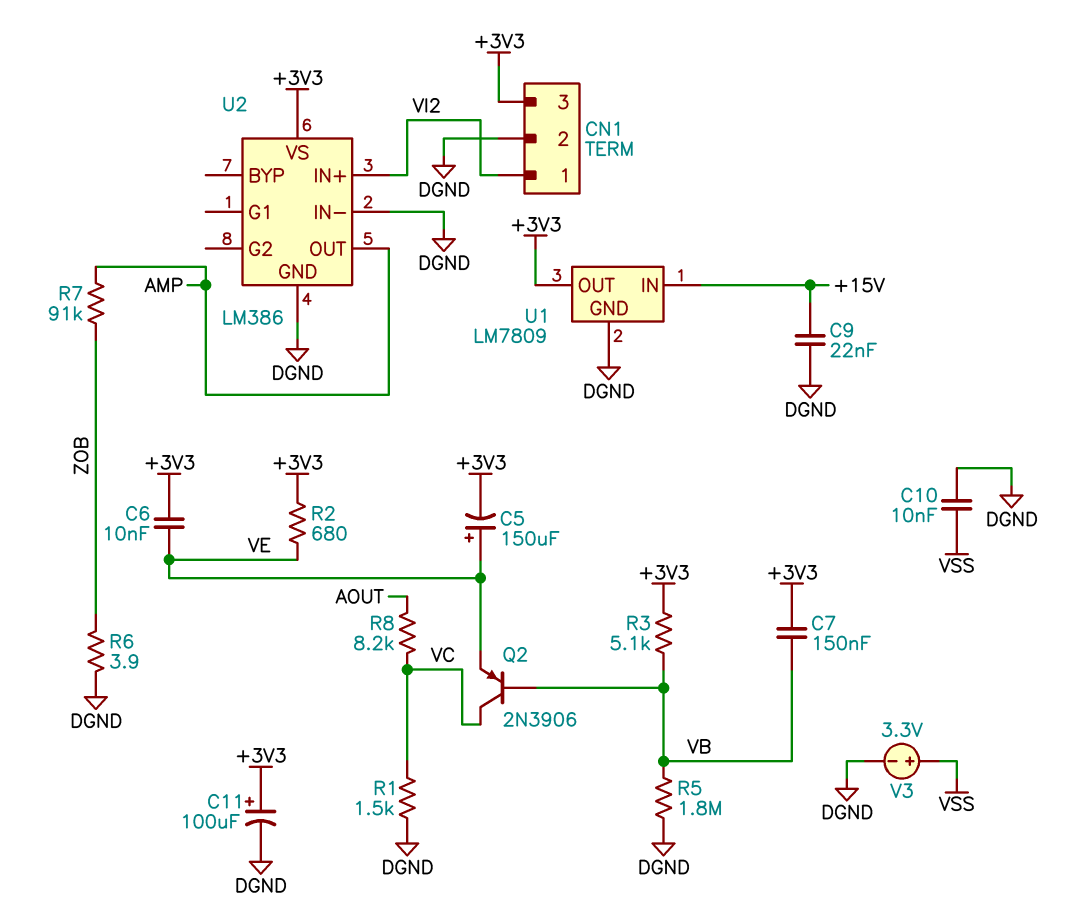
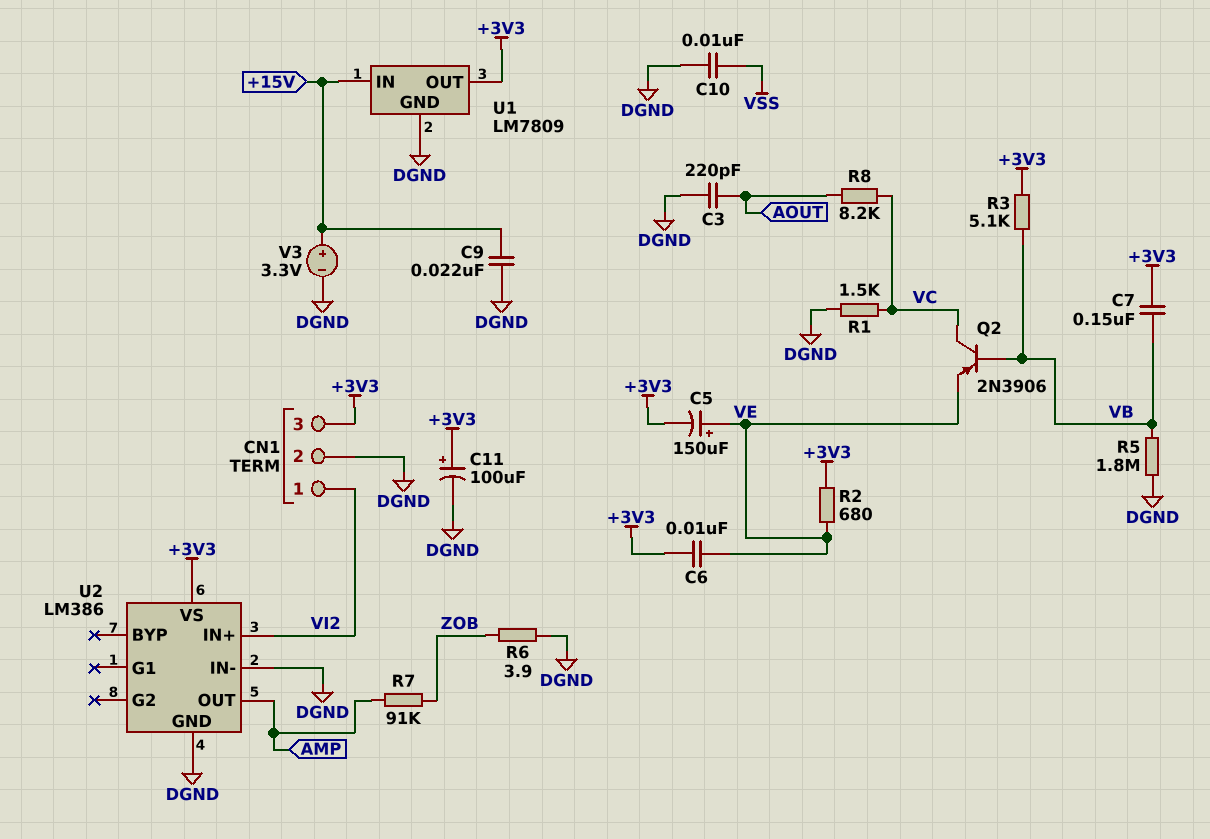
C3: none -> 220pF (AOUT, DGND)
V3: 3.3V (plus VSS, minus DGND) -> 3.3V (plus +15V, minus DGND)

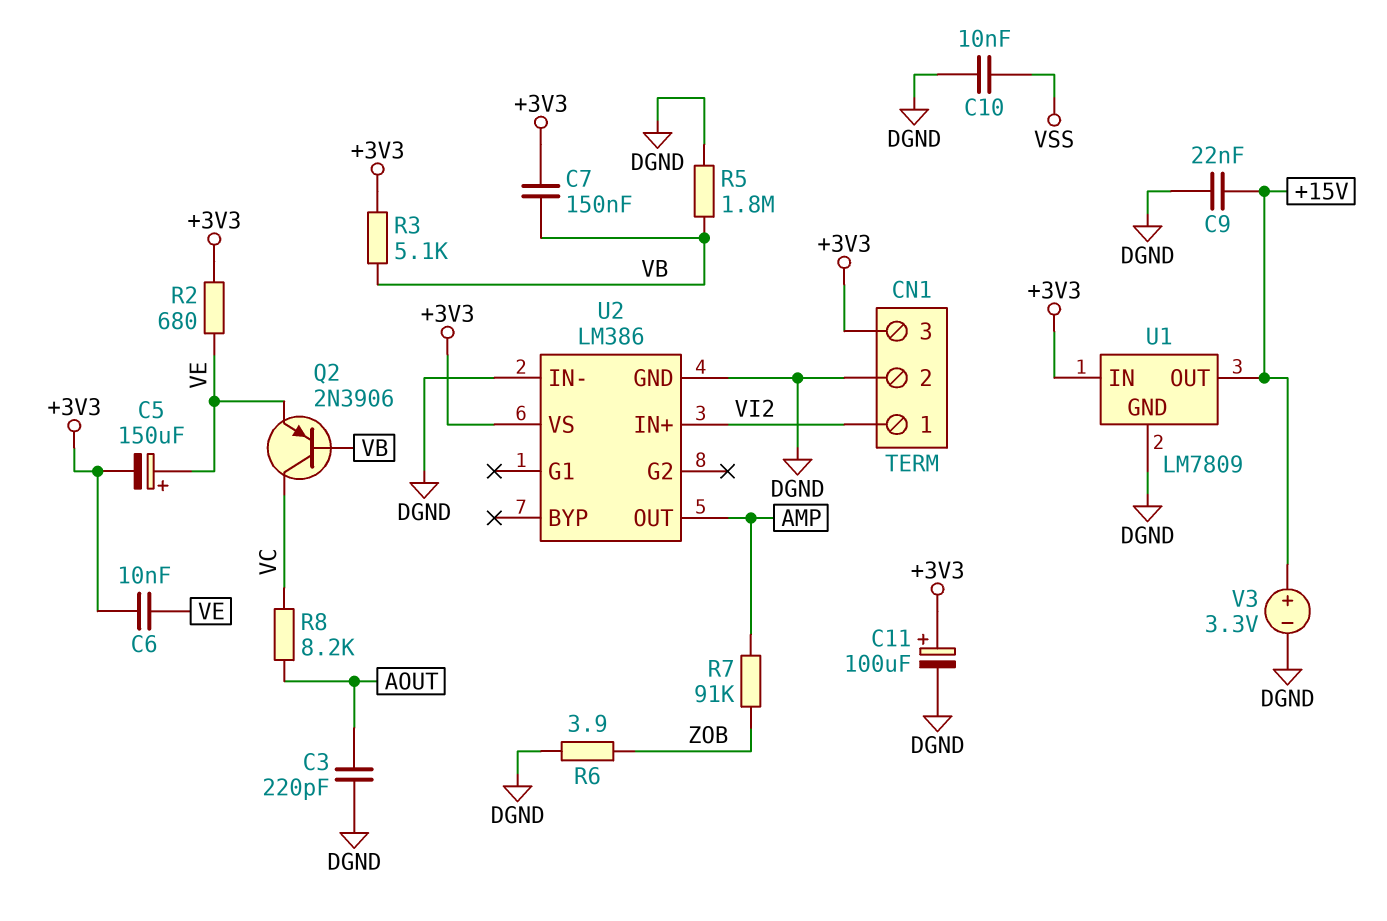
R1: 1.5k (DGND, VC) -> none
U1 pin IN: +15V -> +3V3
U1 pin OUT: +3V3 -> +15V

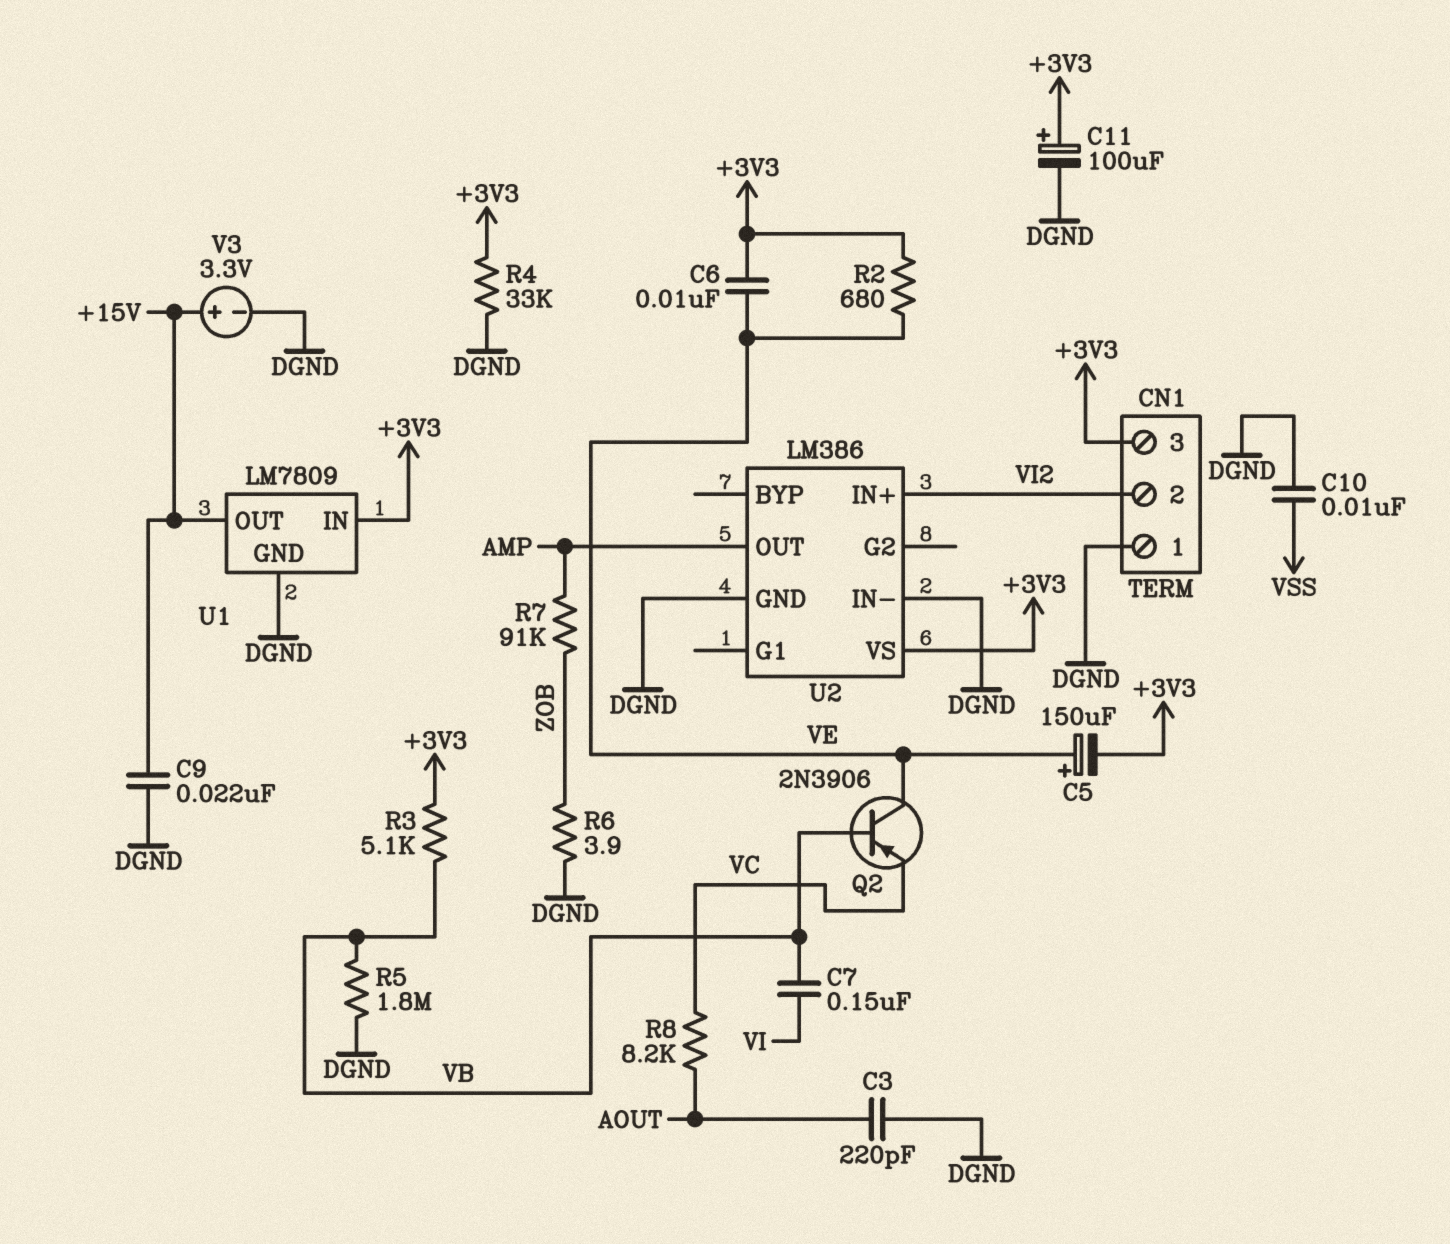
C7: 150nF (+3V3, VB) -> 150nF (VB, VI)
CN1 pin 1: VI2 -> DGND
CN1 pin 2: DGND -> VI2
Q2: PNP 2N3906 (B VB, C VC, E VE) -> PNP 2N3906 (B VB, C VE, E VC)
R4: none -> 33k (+3V3, DGND)

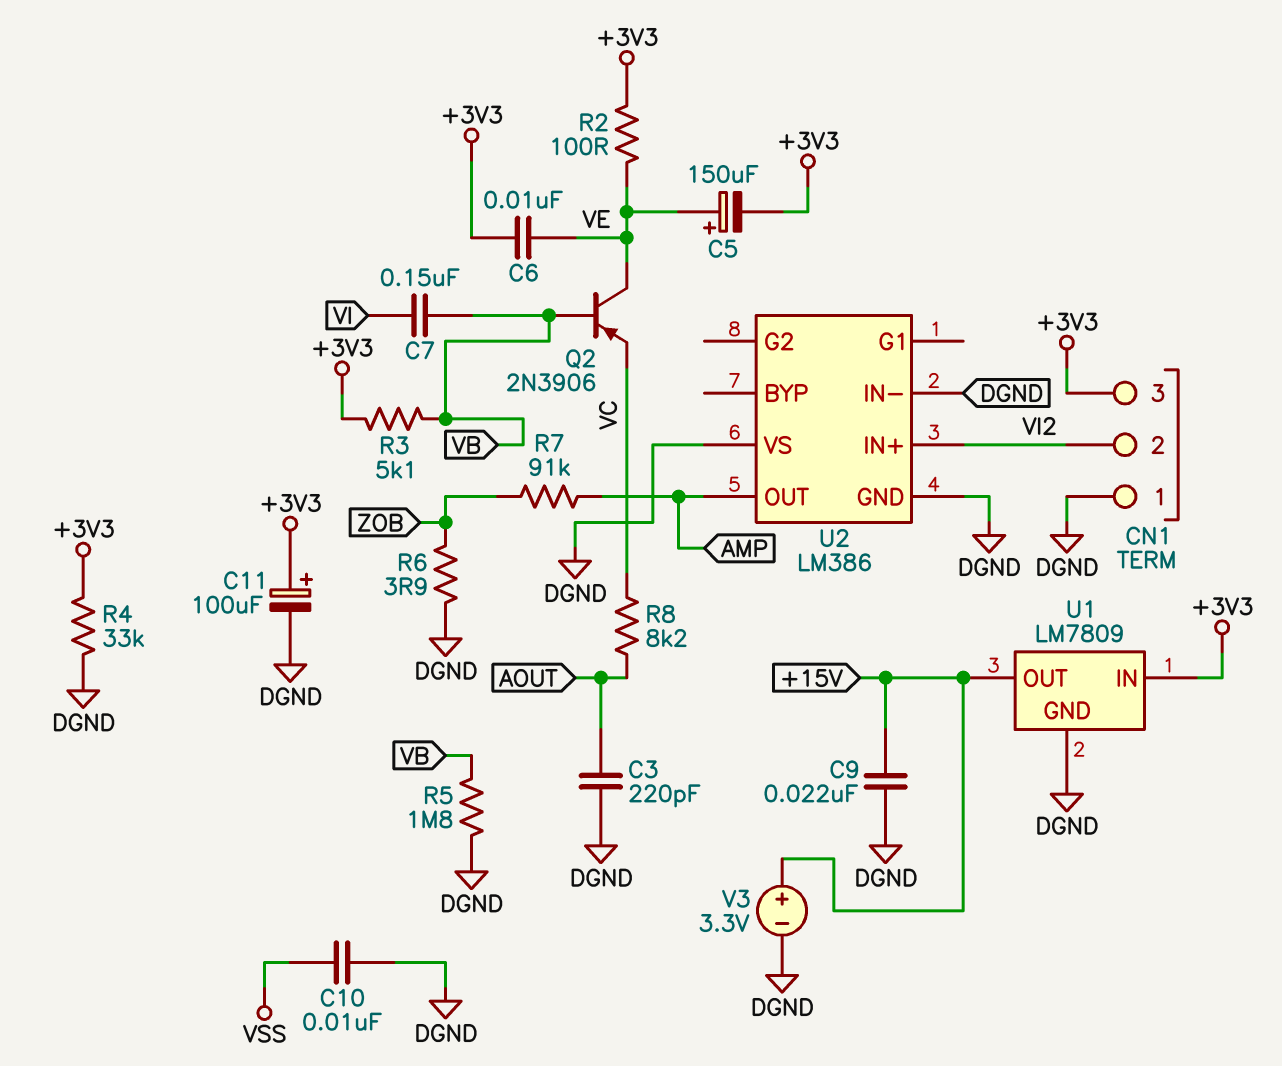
R2: 680 (+3V3, VE) -> 100 (+3V3, VE)
U2 pin VS: +3V3 -> DGND

